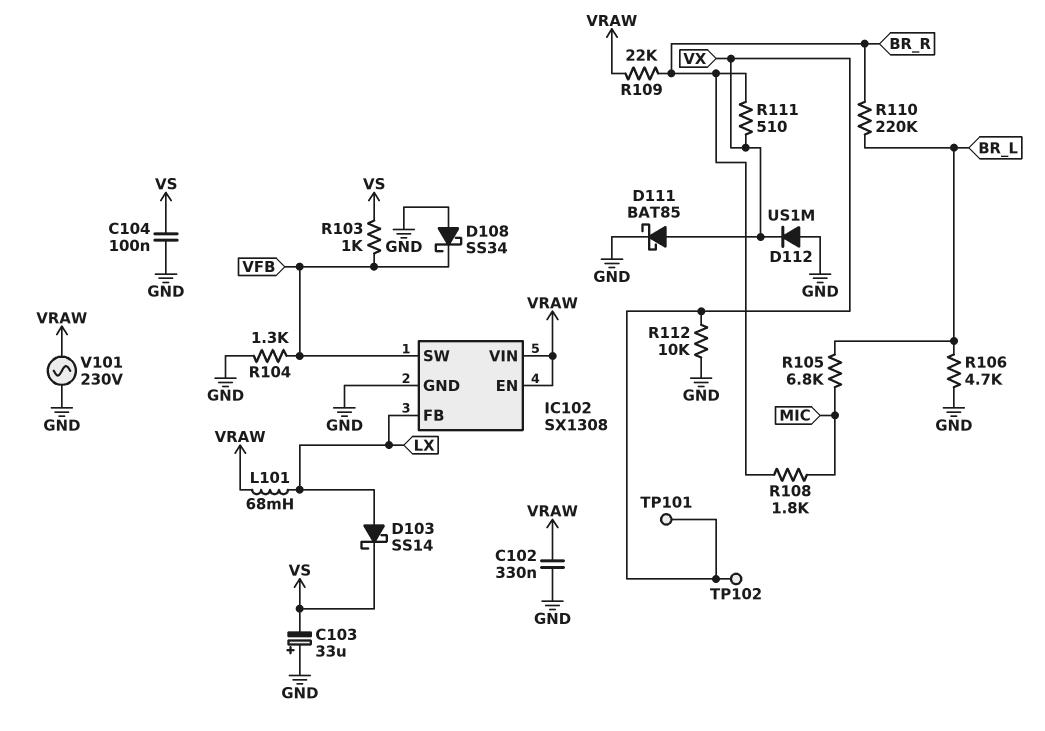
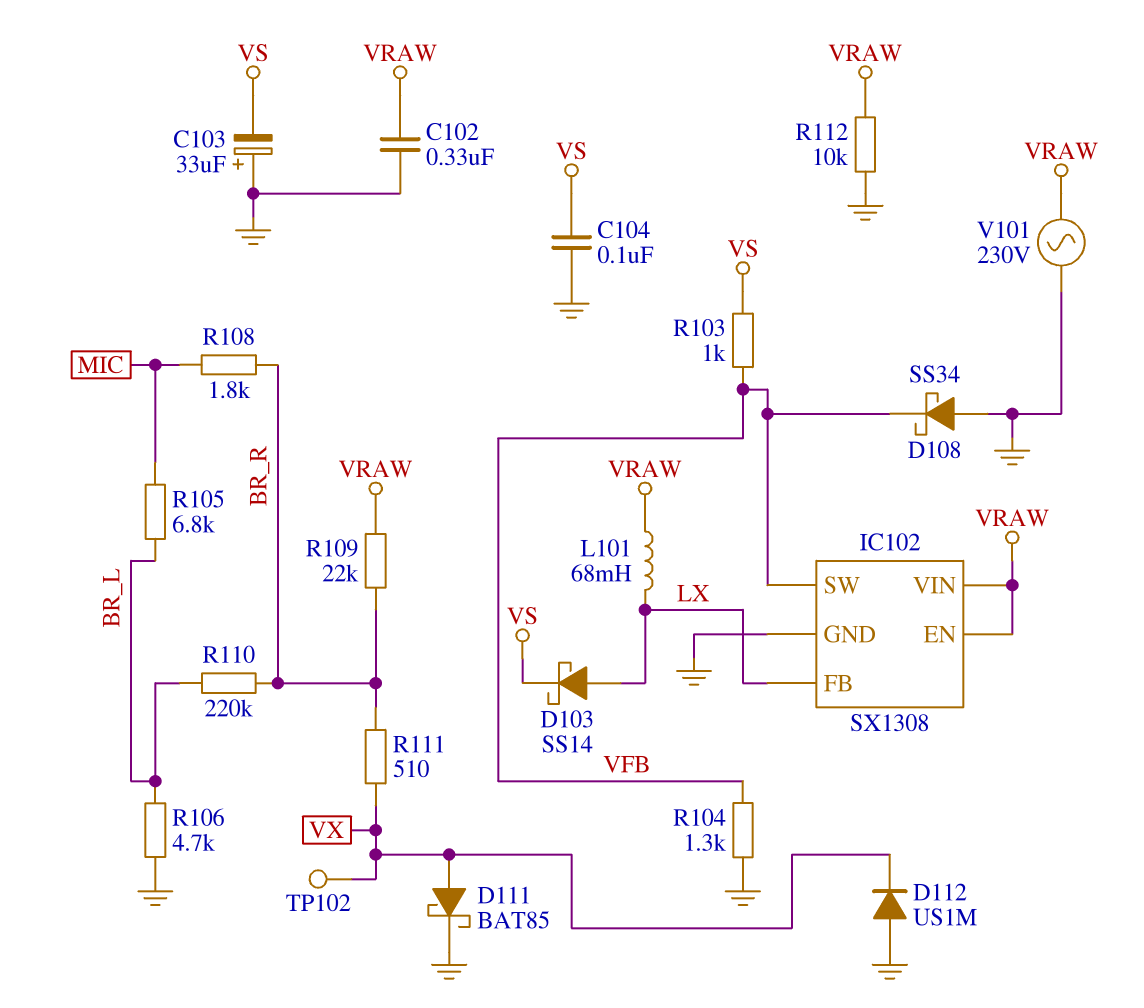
R112: 10k (GND, VX) -> 10k (GND, VRAW)
TP101: test point (VX) -> none

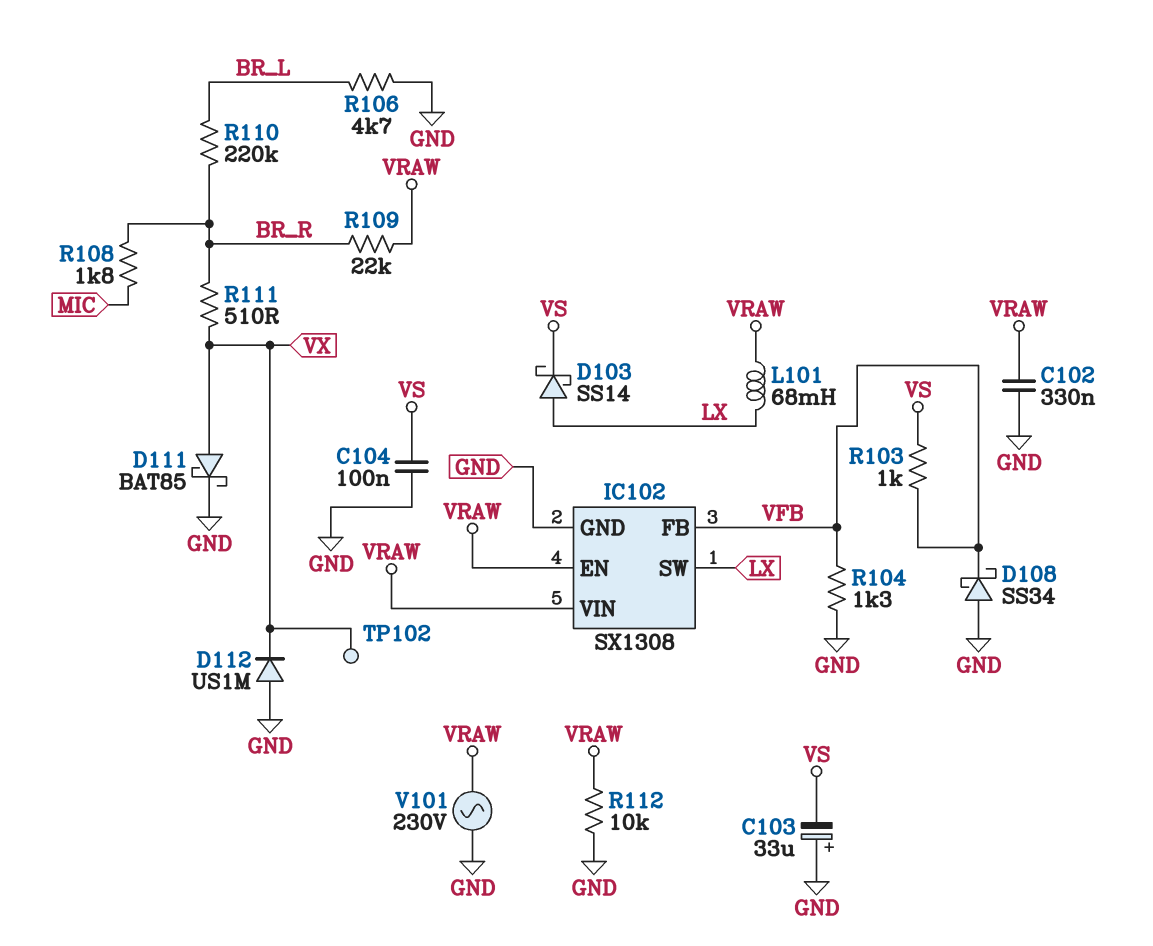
IC102 pin FB: LX -> VFB
IC102 pin SW: VFB -> LX
R105: 6.8k (BR_L, MIC) -> none

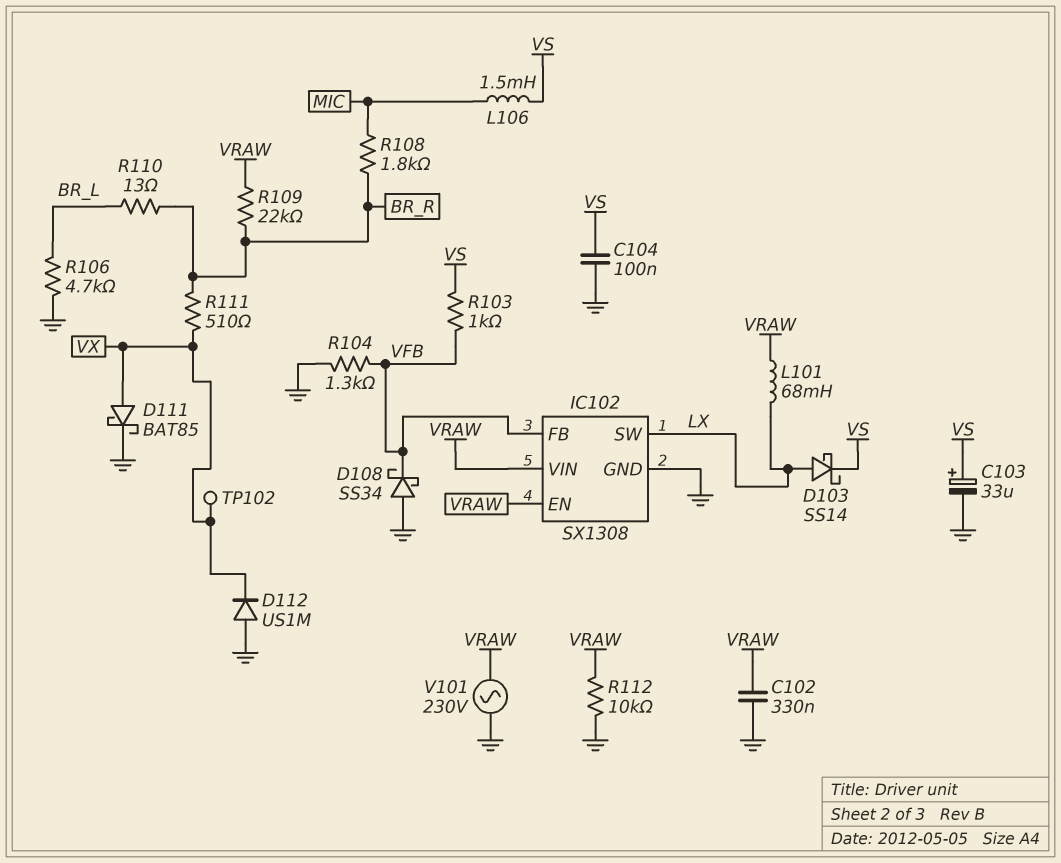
C103: 33uF (plus GND, minus VS) -> 33uF (plus VS, minus GND)
L106: none -> 1.5mH (MIC, VS)
R110: 220k (BR_L, BR_R) -> 13 (BR_L, BR_R)

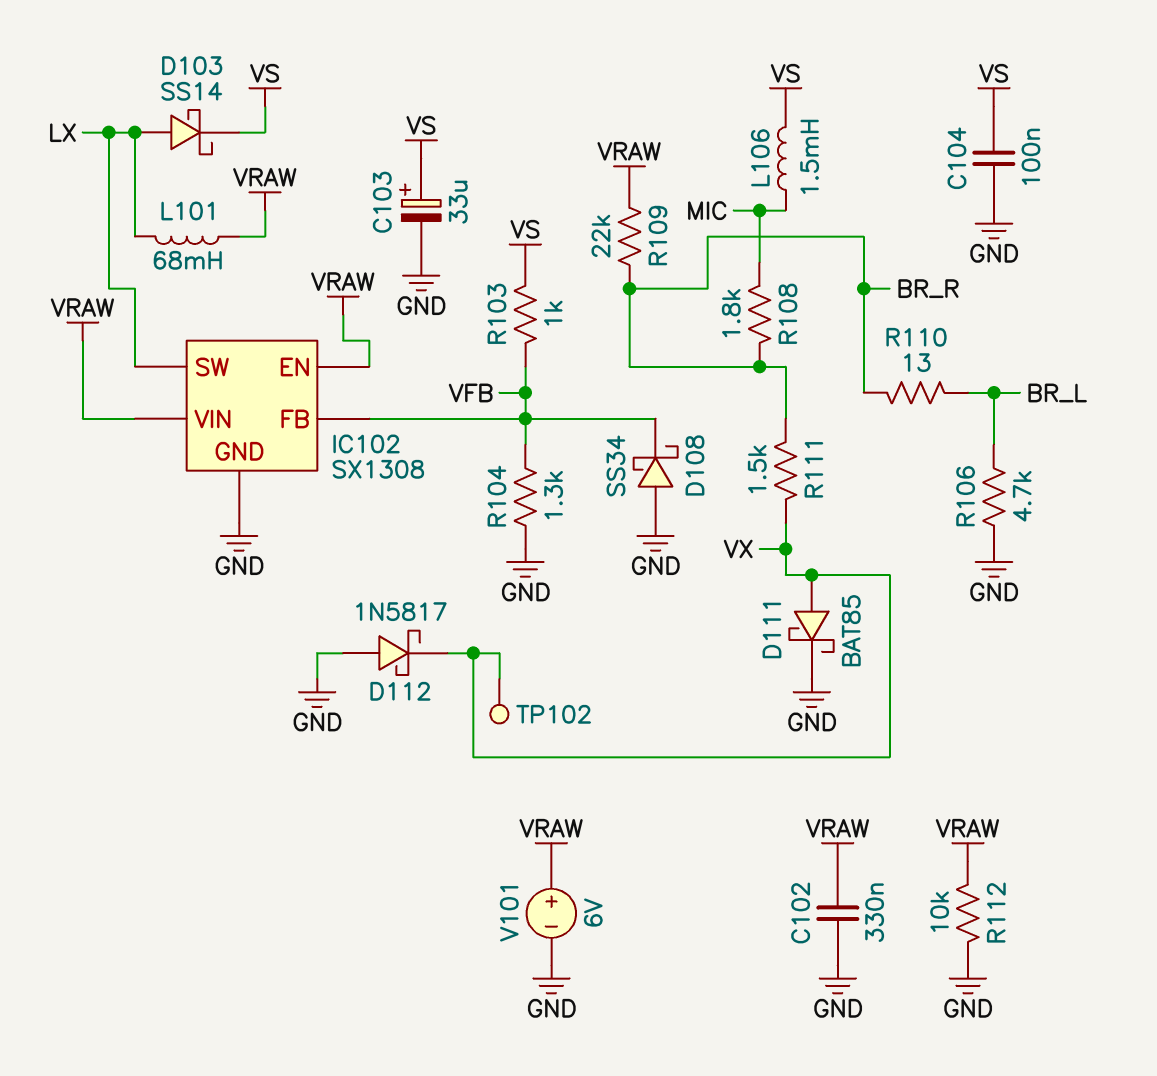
D112: diode US1M (A GND, K VX) -> schottky 1N5817 (A GND, K VX)
R111: 510 (BR_R, VX) -> 1.5k (BR_R, VX)
V101: AC 230V (GND, VRAW) -> 6V (plus VRAW, minus GND)

